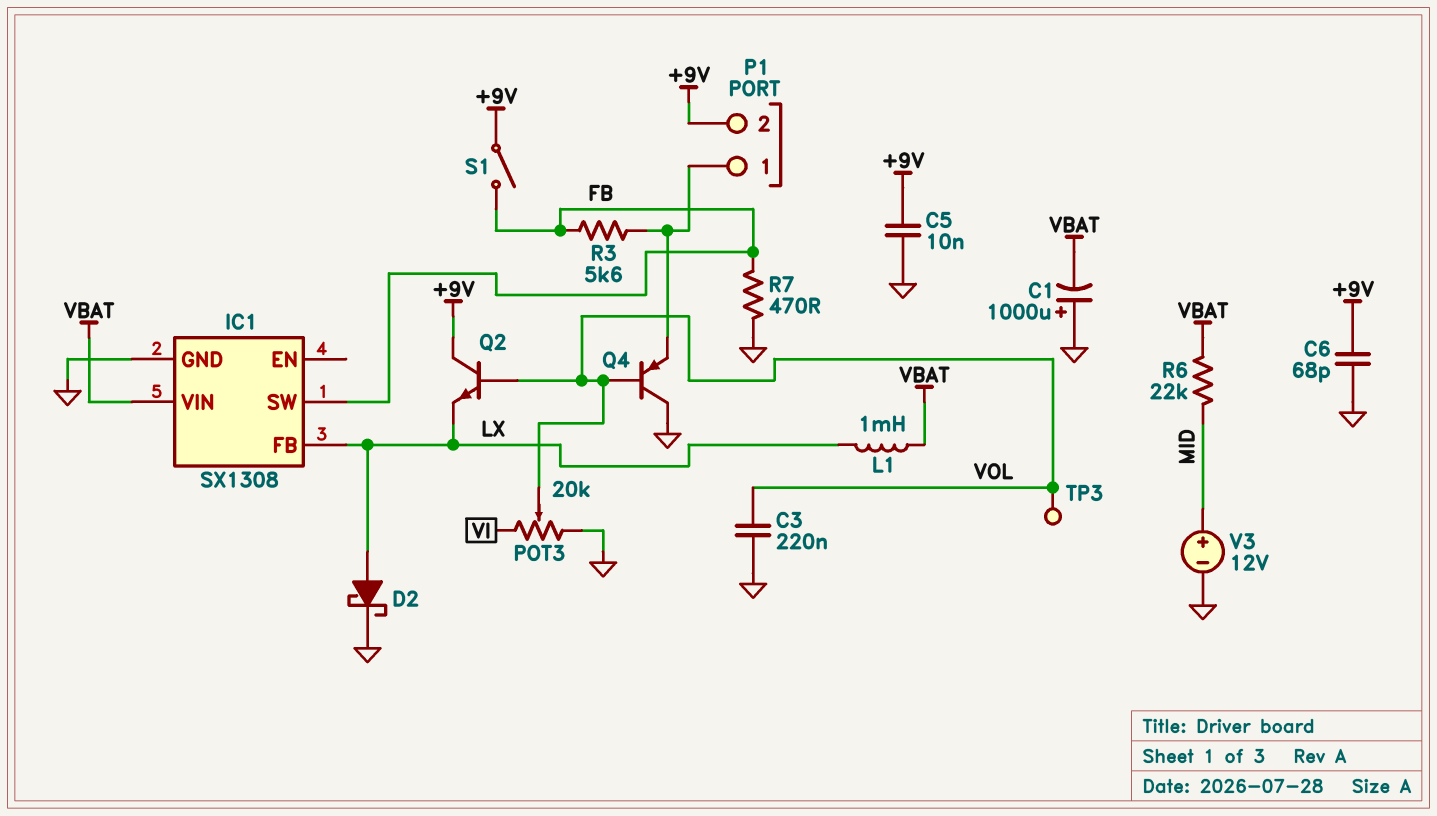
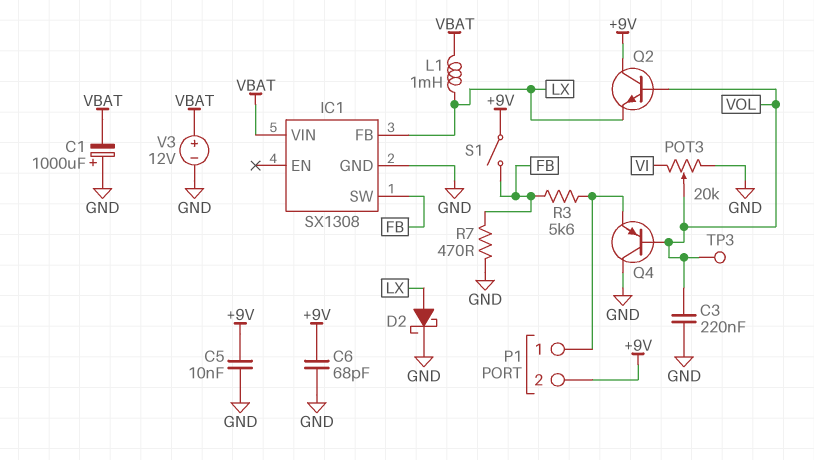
R6: 22k (MID, VBAT) -> none
V3: 12V (plus MID, minus GND) -> 12V (plus VBAT, minus GND)

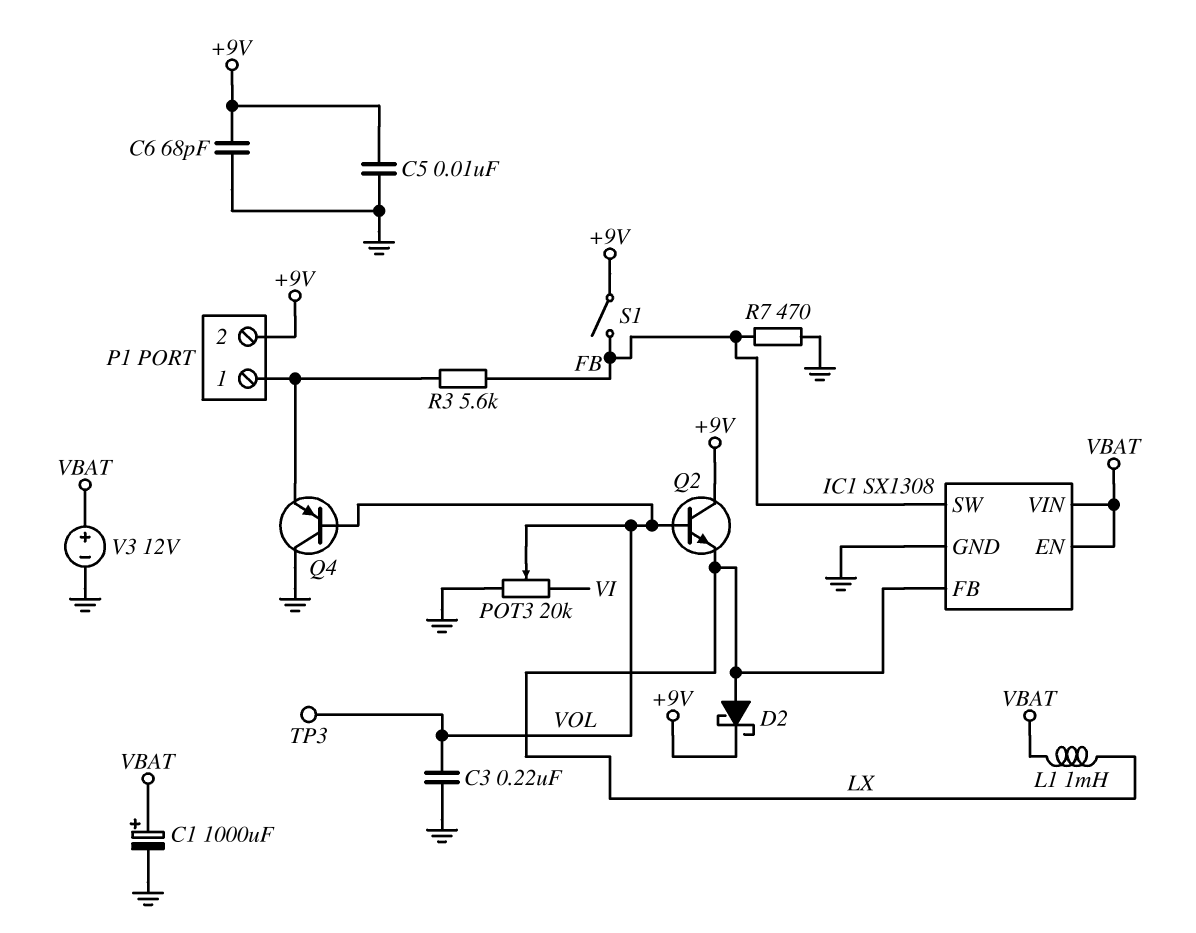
C1: 1000uF (plus GND, minus VBAT) -> 1000uF (plus VBAT, minus GND)
D2: schottky (A LX, K GND) -> schottky (A LX, K +9V)
IC1 pin EN: none -> VBAT

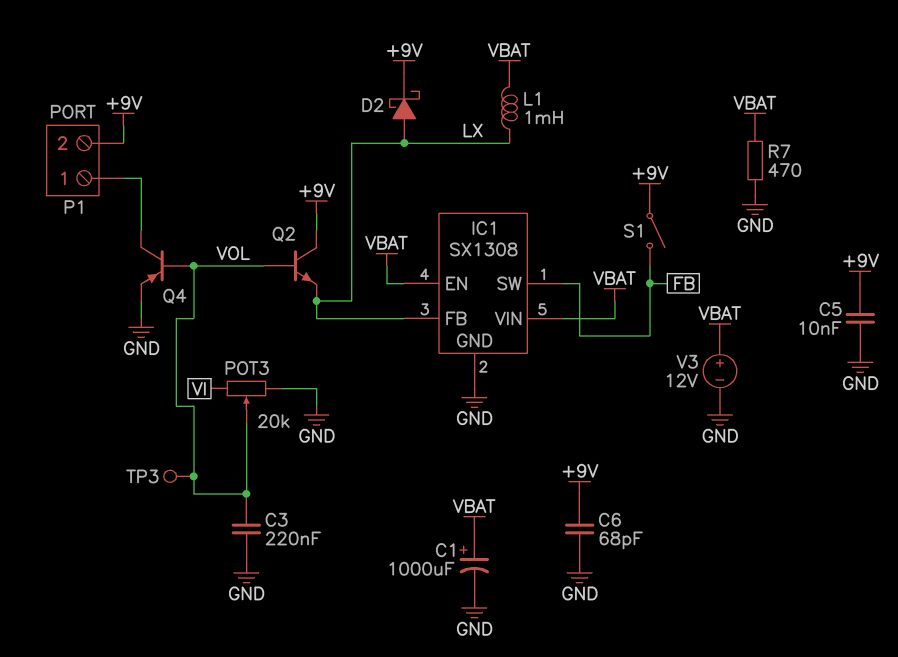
Q4: PNP (B VOL, C GND, E P1/1) -> PNP (B VOL, C P1/1, E GND)
R3: 5.6k (FB, P1/1) -> none
R7: 470 (FB, GND) -> 470 (GND, VBAT)

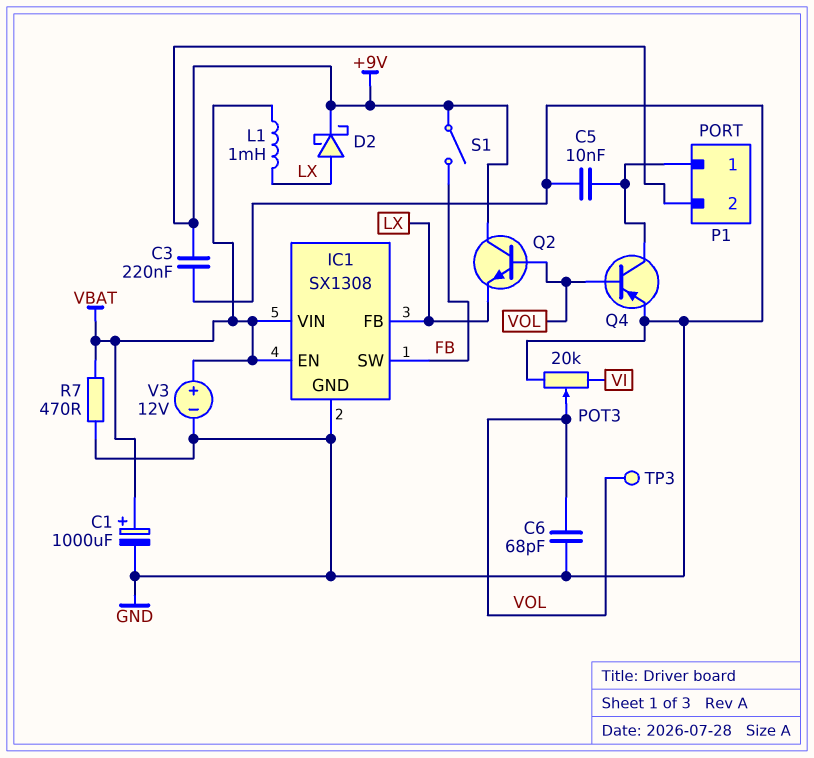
C3: 220nF (GND, VOL) -> 220nF (+9V, GND)
C5: 10nF (+9V, GND) -> 10nF (GND, P1/1)
C6: 68pF (+9V, GND) -> 68pF (GND, VOL)

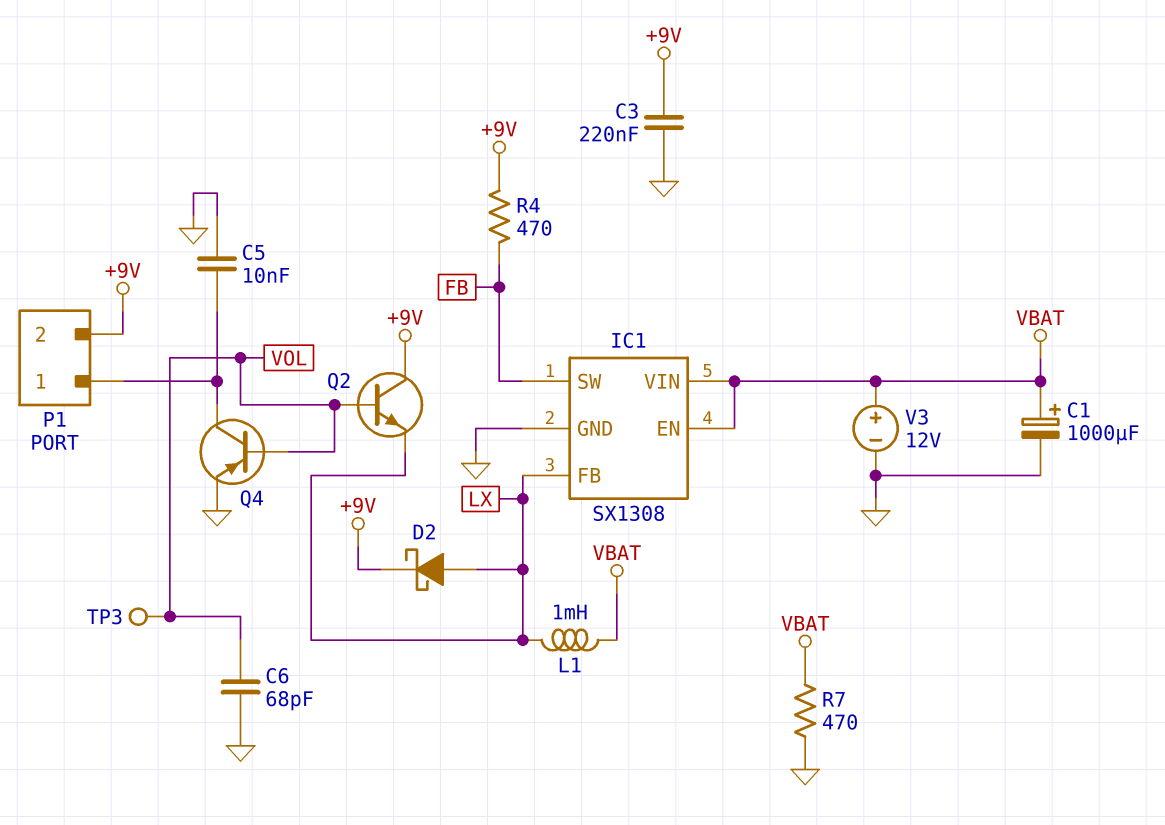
POT3: 20k (GND, VI, wiper VOL) -> none
R4: none -> 470 (+9V, FB)
S1: switch (+9V, FB) -> none

